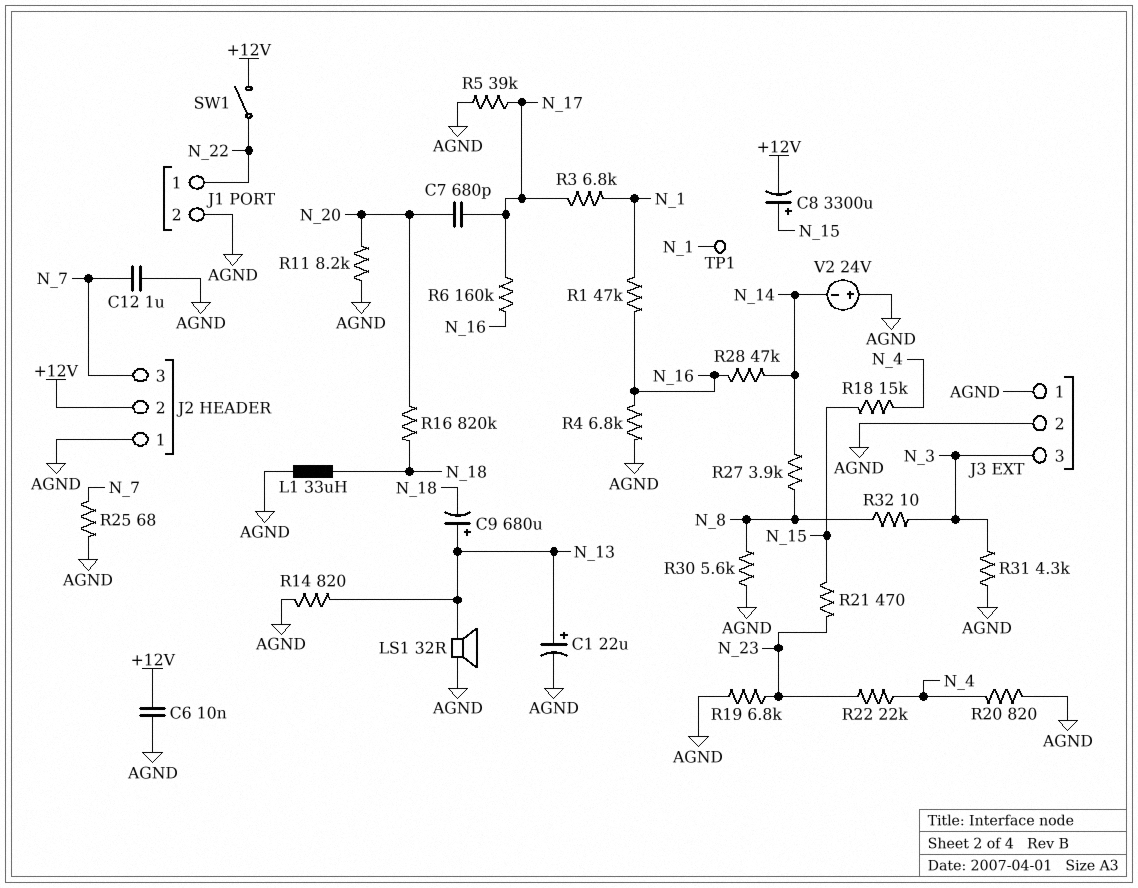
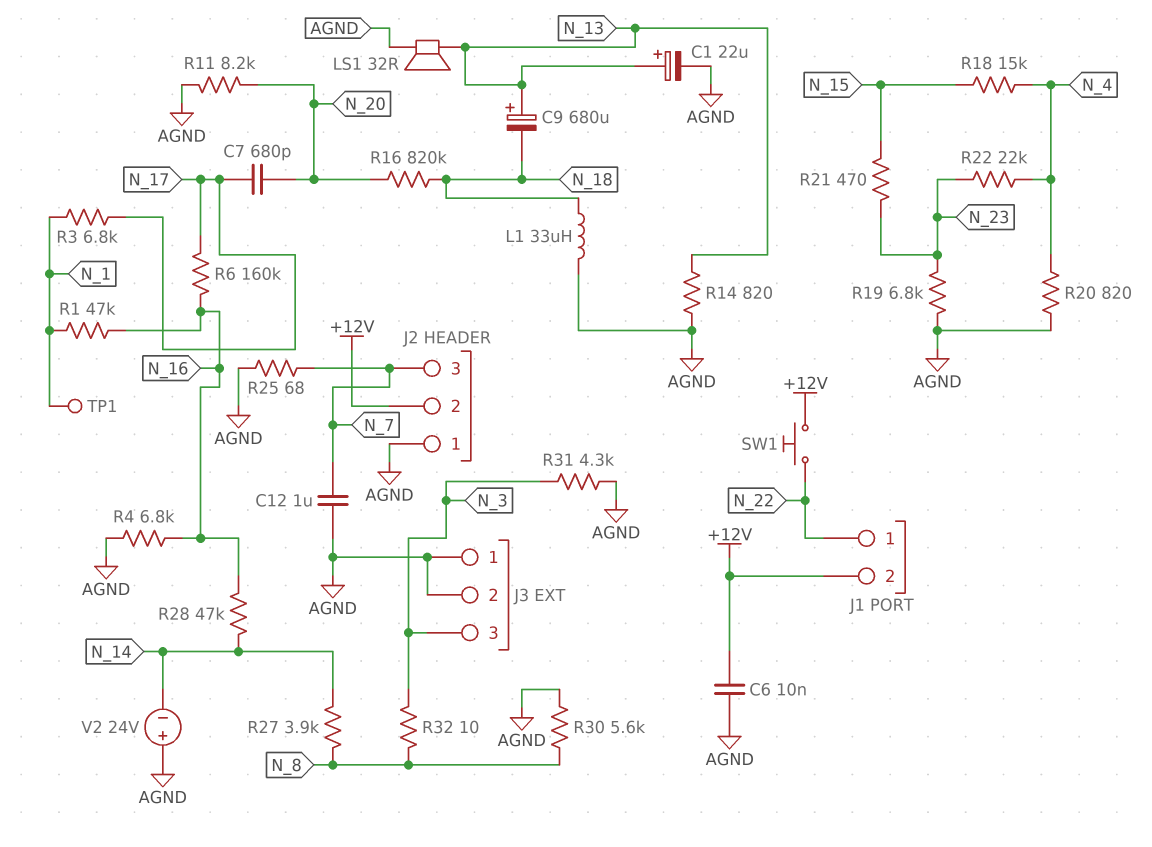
C8: 3300uF (plus N_15, minus +12V) -> none
J1 pin 2: AGND -> +12V
R5: 39k (AGND, N_17) -> none
SW1: switch (+12V, N_22) -> button (+12V, N_22)

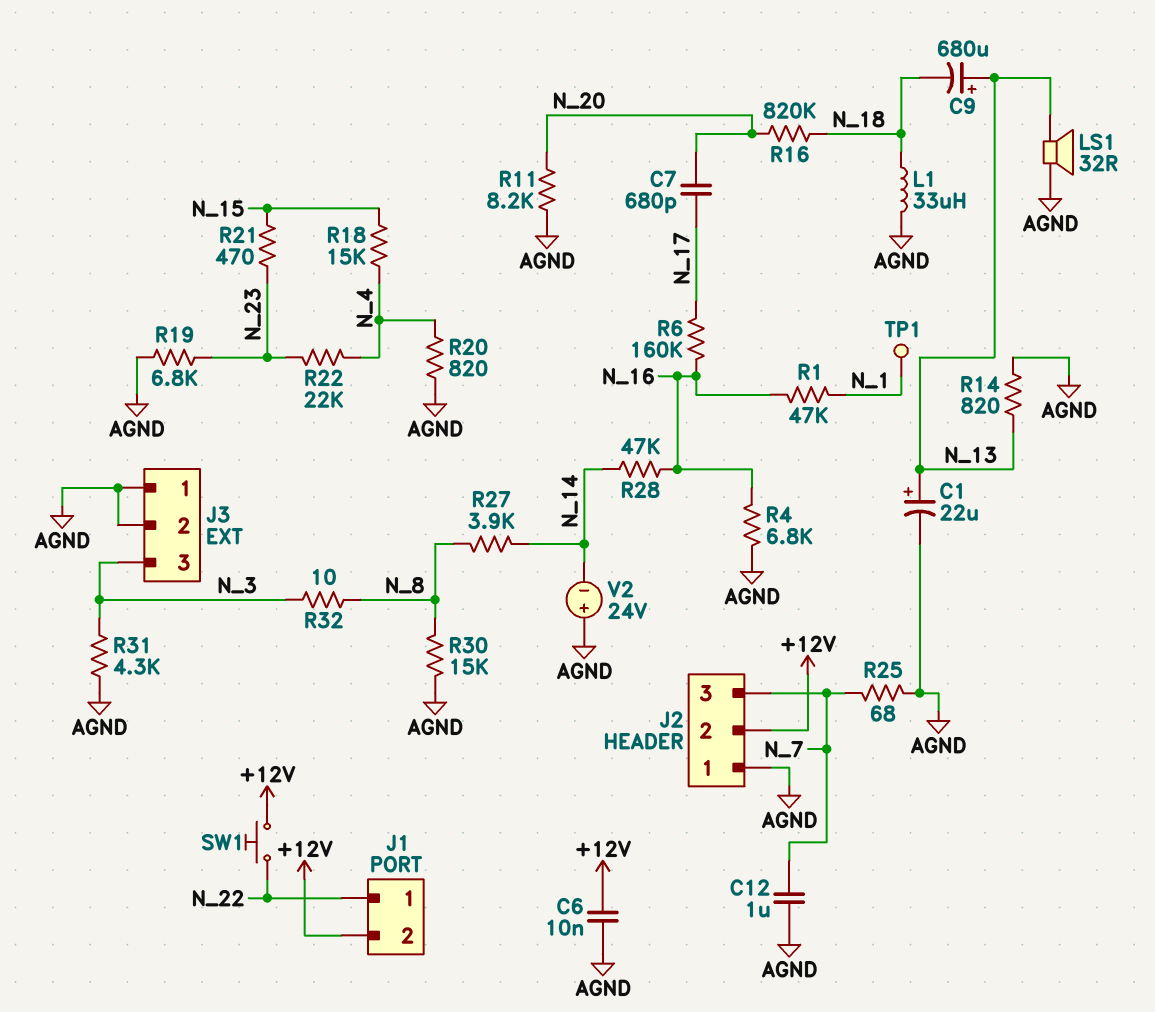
R3: 6.8k (N_1, N_17) -> none
R30: 5.6k (AGND, N_8) -> 15k (AGND, N_8)

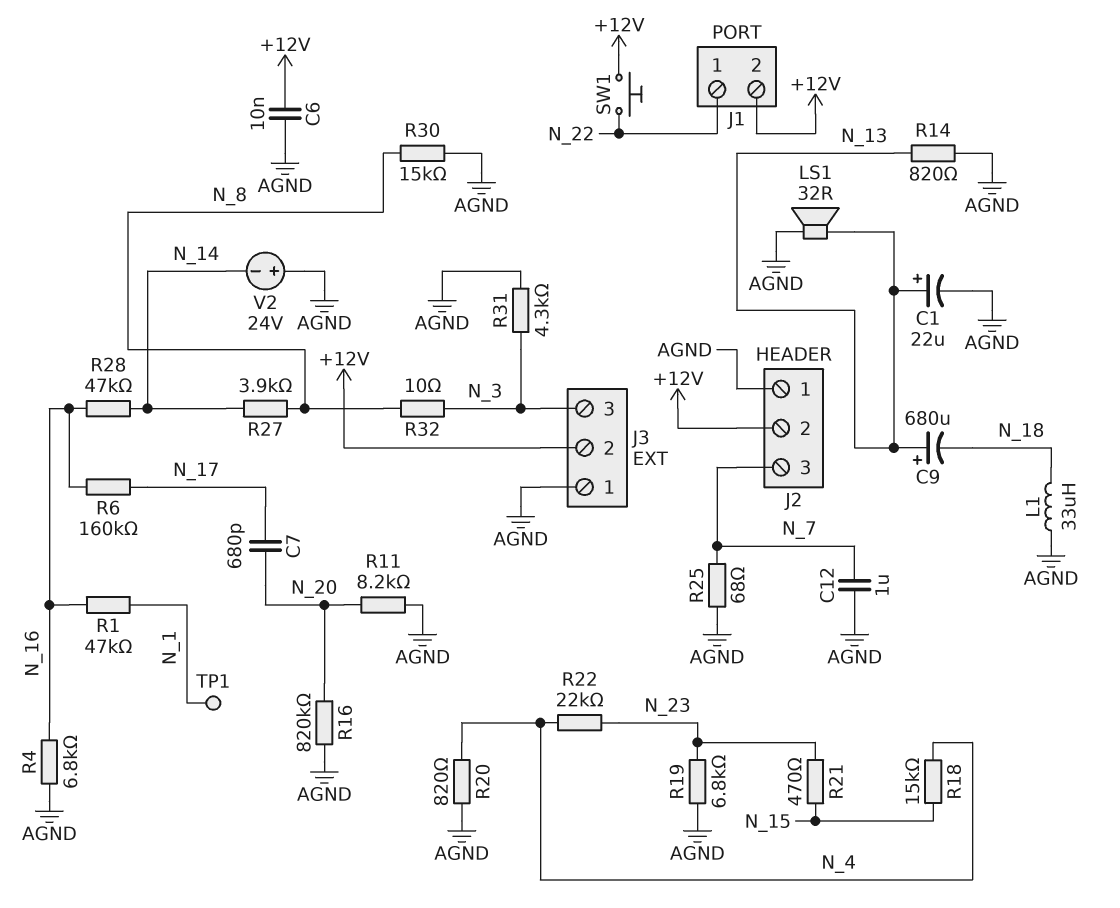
J3 pin 2: AGND -> +12V
R16: 820k (N_18, N_20) -> 820k (AGND, N_20)

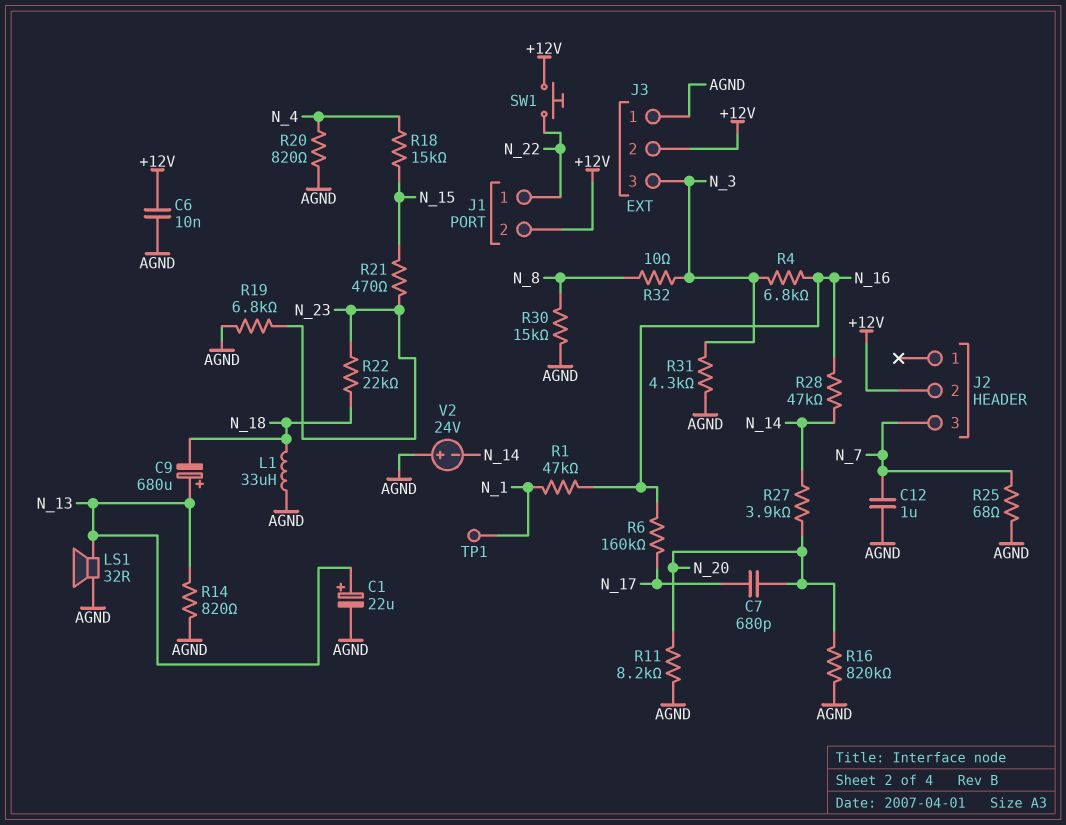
J2 pin 1: AGND -> none
R4: 6.8k (AGND, N_16) -> 6.8k (N_3, N_16)
R22: 22k (N_4, N_23) -> 22k (N_18, N_23)
R27: 3.9k (N_8, N_14) -> 3.9k (N_14, N_20)

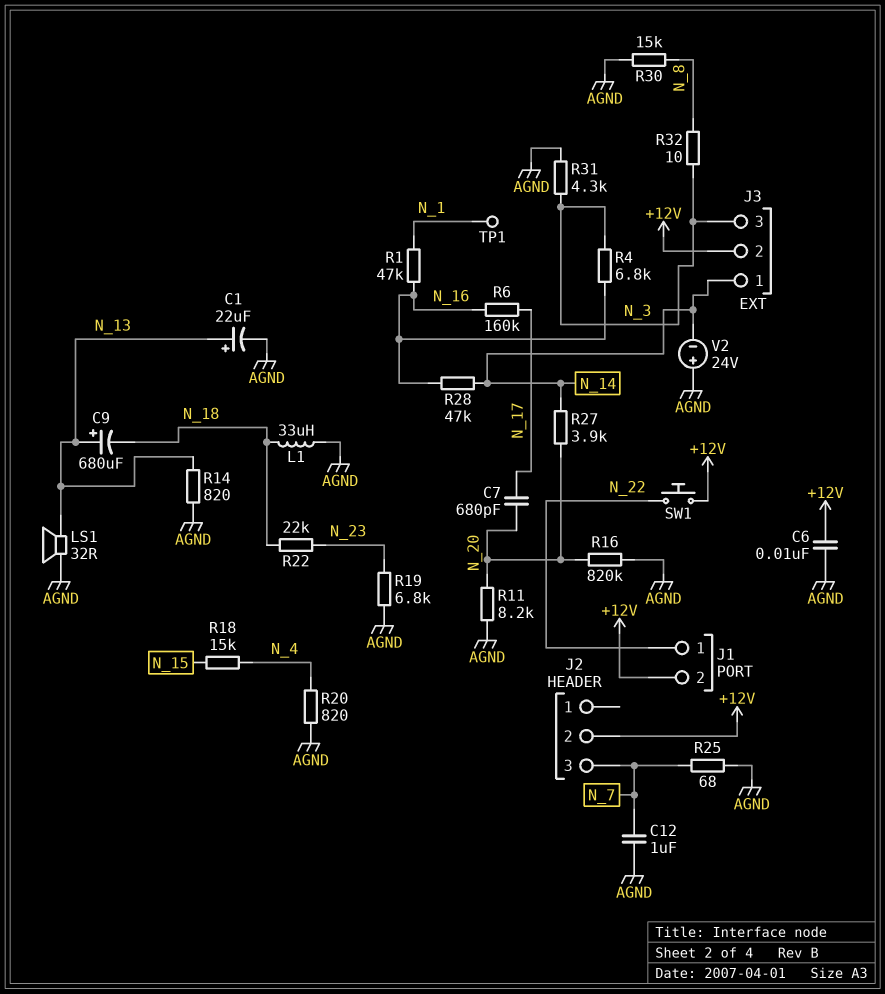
J3 pin 1: AGND -> N_14
R21: 470 (N_15, N_23) -> none

